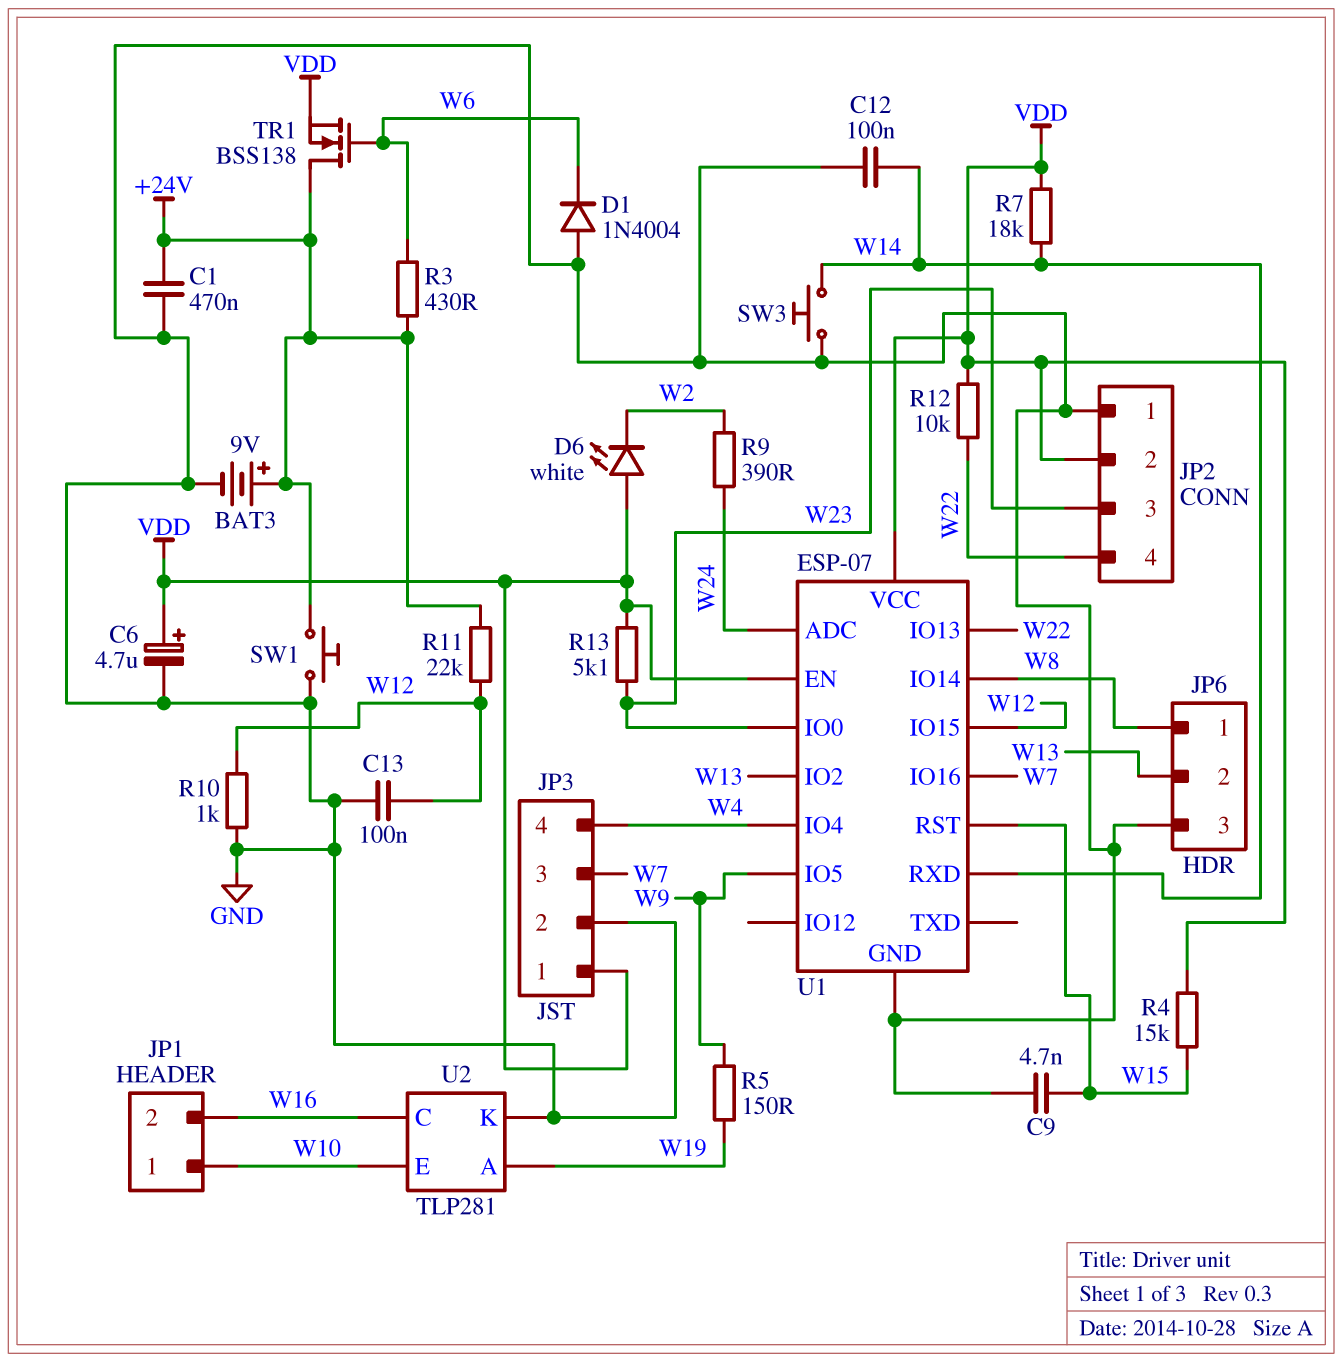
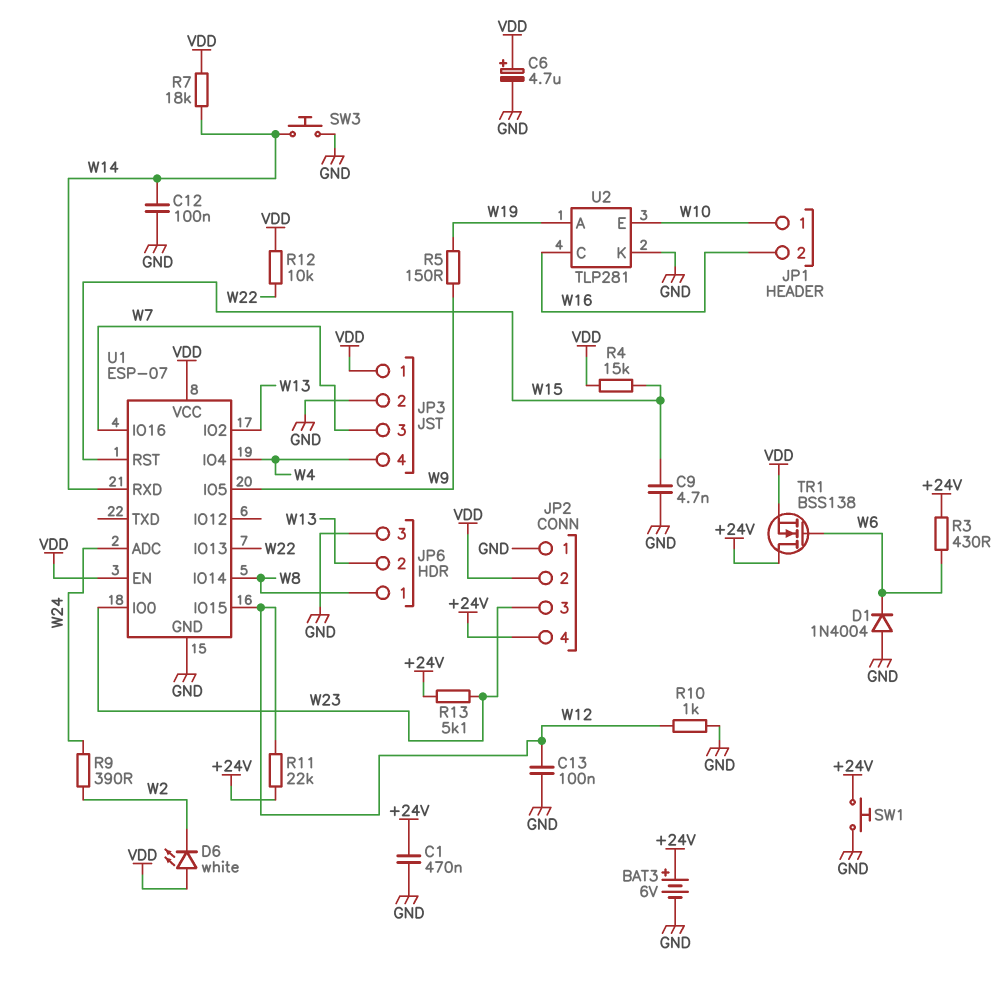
BAT3: 9V (plus +24V, minus GND) -> 6V (plus +24V, minus GND)
JP2 pin 4: W22 -> +24V
R13: 5.1k (VDD, W23) -> 5.1k (+24V, W23)

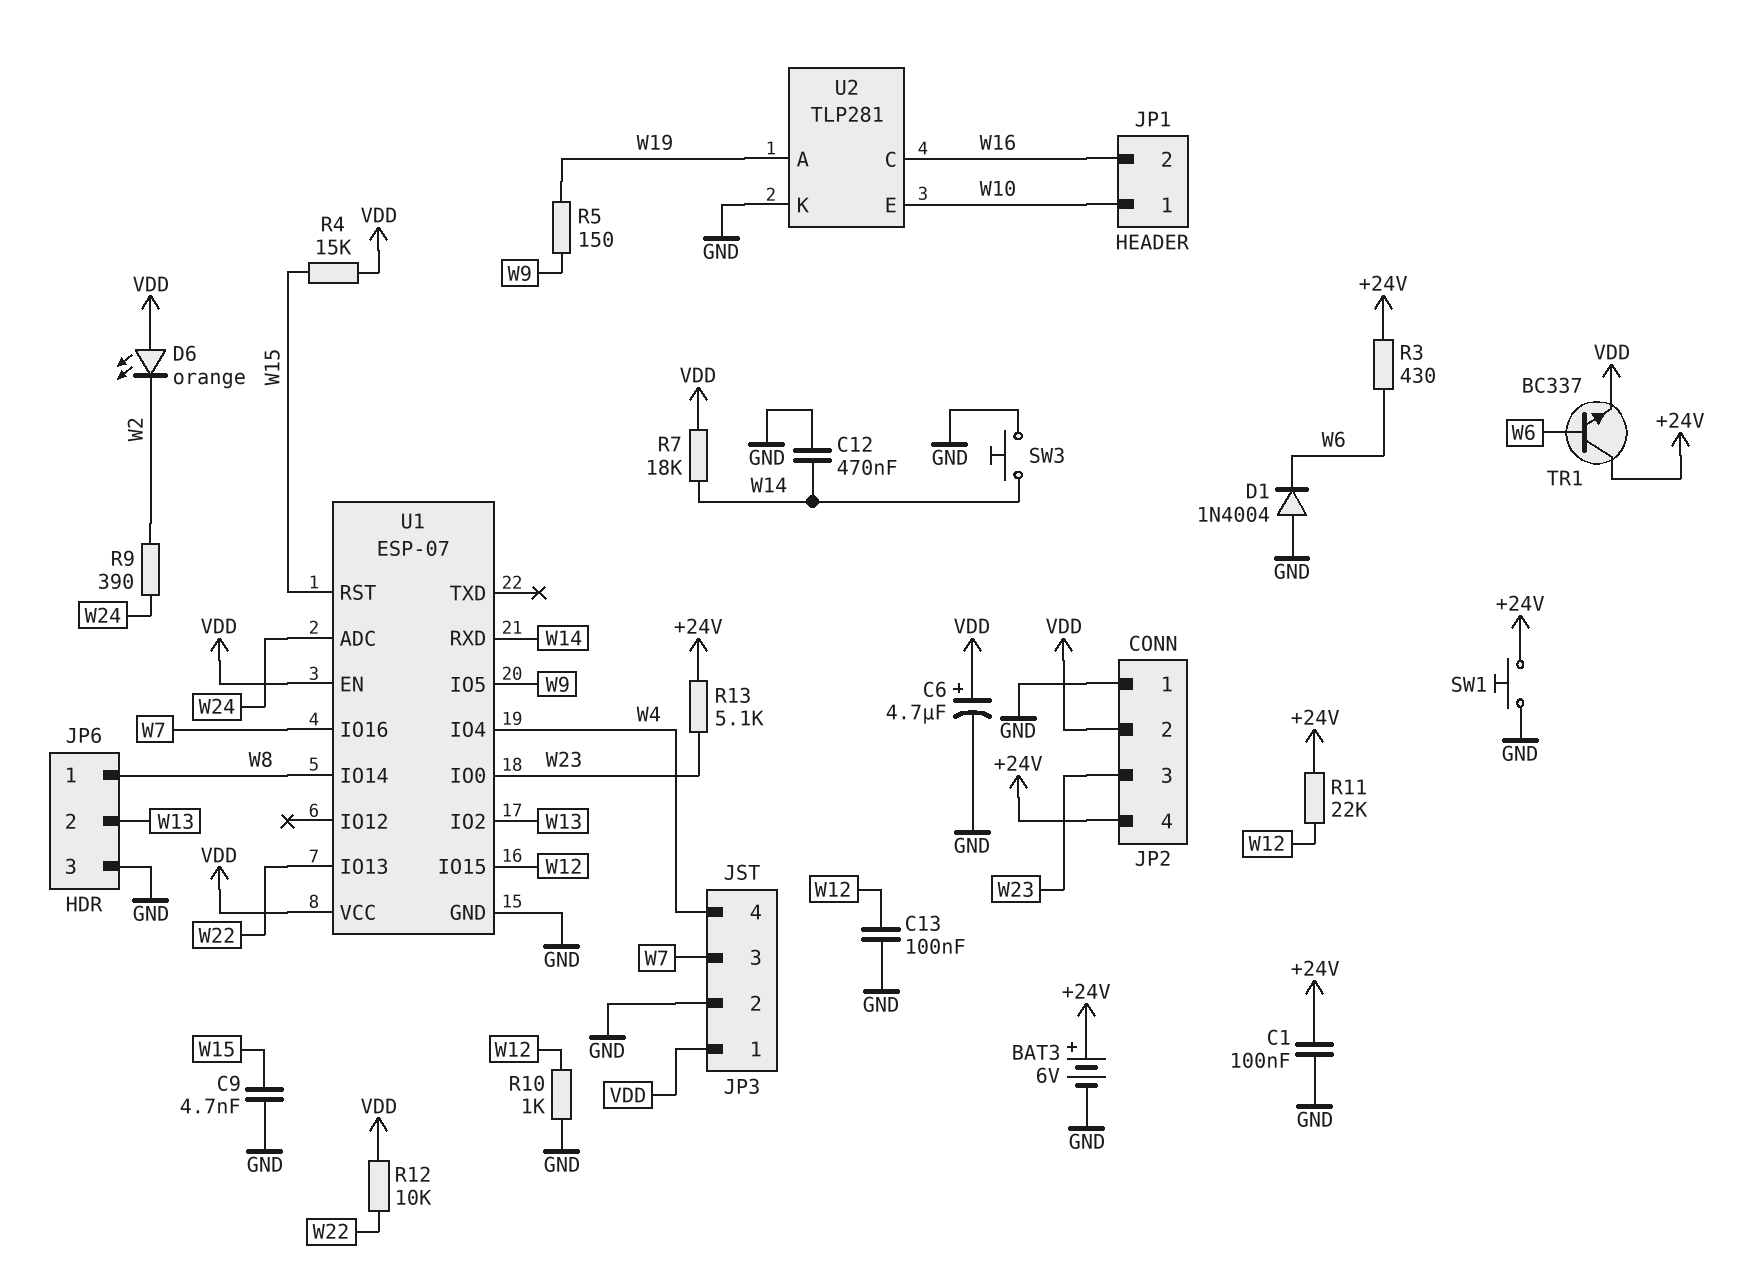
C1: 470nF (+24V, GND) -> 100nF (+24V, GND)
C12: 100nF (GND, W14) -> 470nF (GND, W14)
D6: LED white (A VDD, K W2) -> LED orange (A VDD, K W2)
TR1: NMOS BSS138 (G W6, D +24V, S VDD) -> NPN BC337 (B W6, C +24V, E VDD)

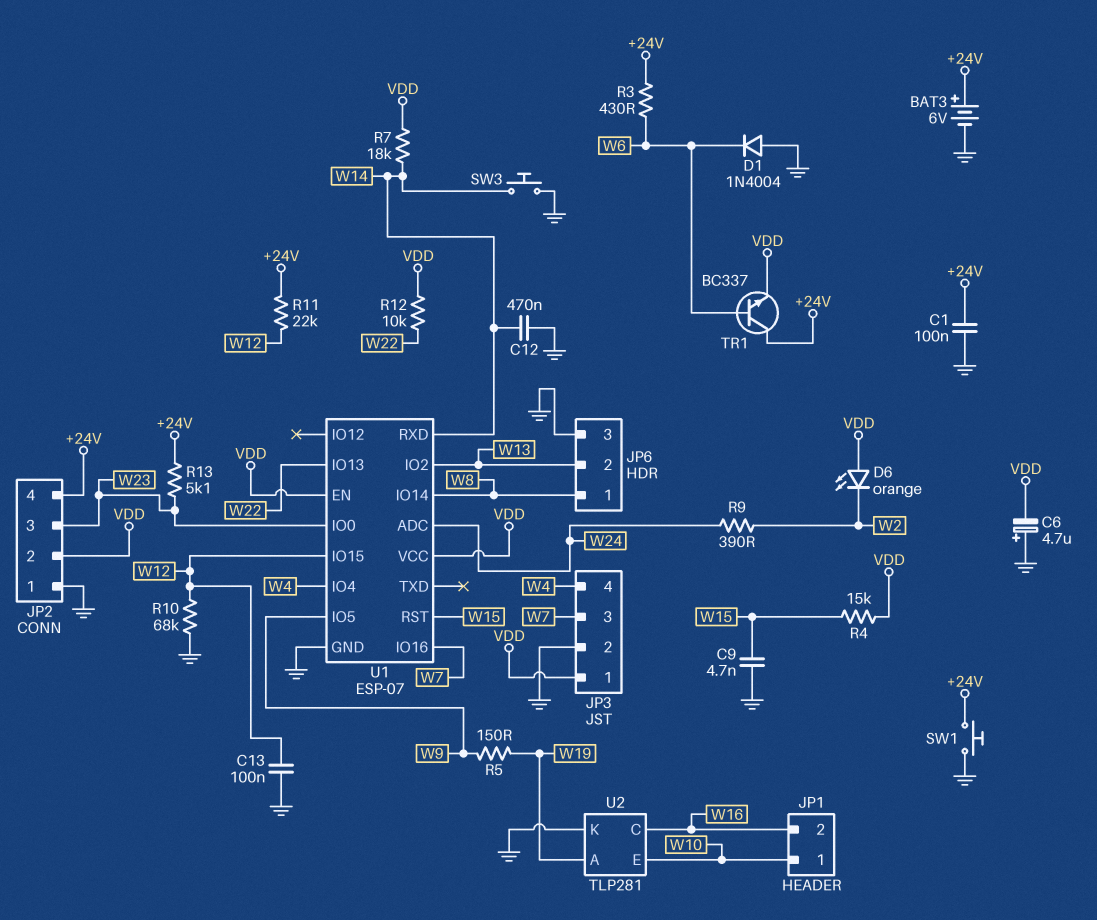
C6: 4.7uF (plus VDD, minus GND) -> 4.7uF (plus GND, minus VDD)
R10: 1k (GND, W12) -> 68k (GND, W12)

